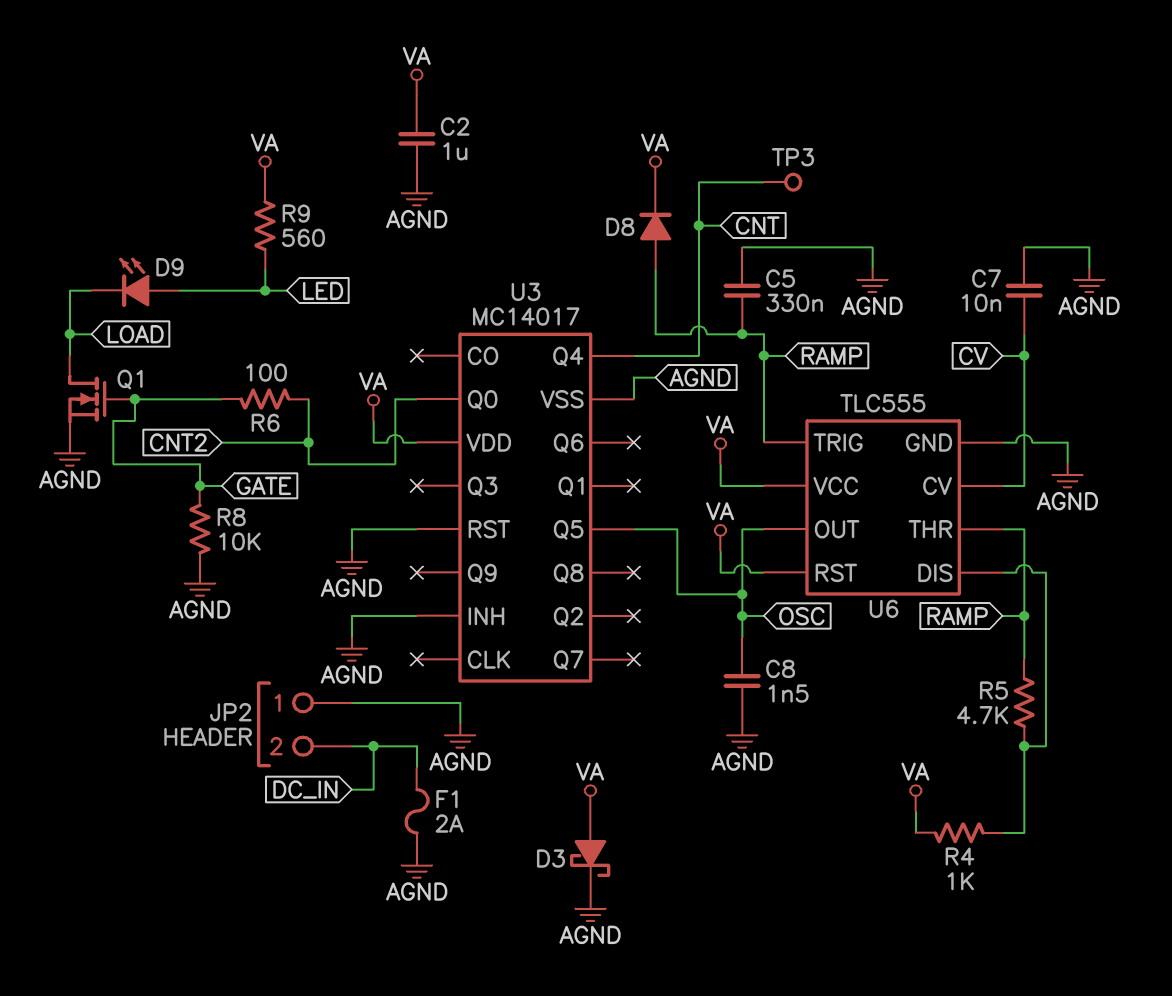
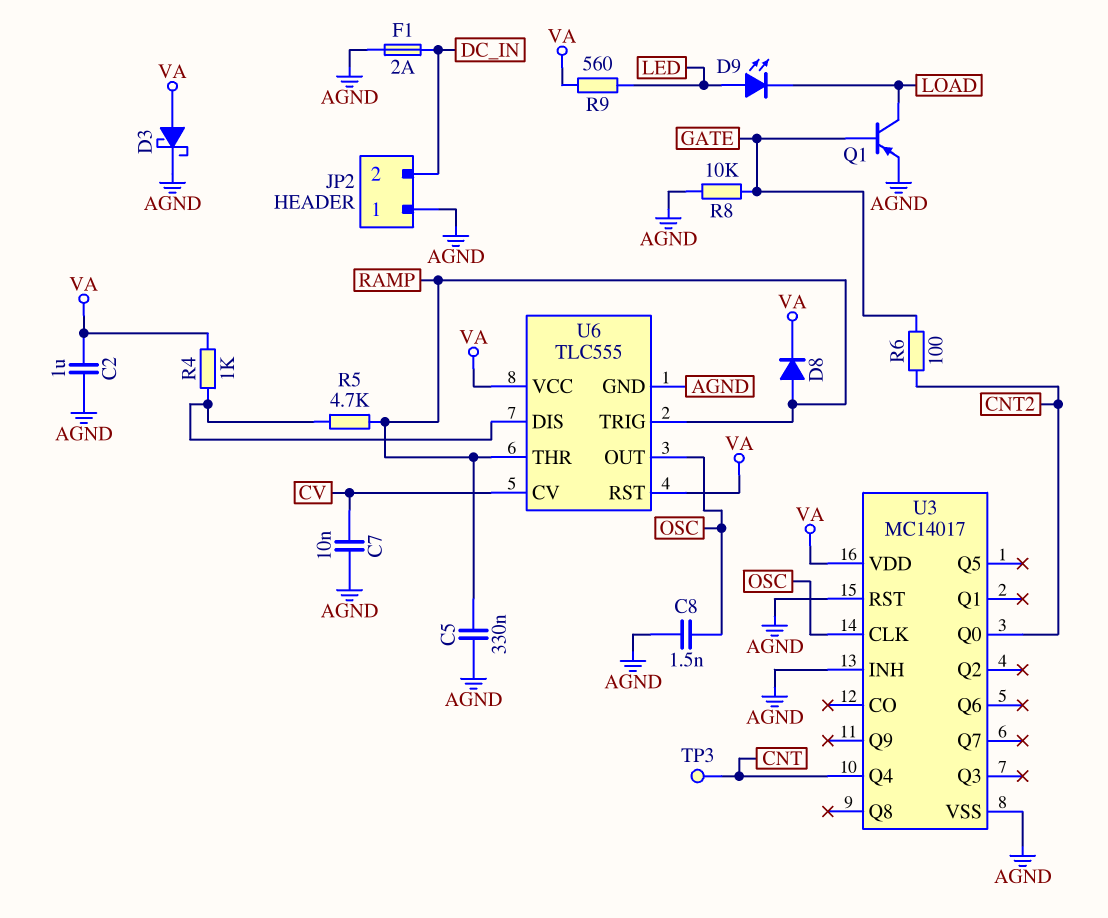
Q1: NMOS (G GATE, D LOAD, S AGND) -> PNP (B GATE, C LOAD, E AGND)
U3 pin CLK: none -> OSC
U3 pin Q5: OSC -> none

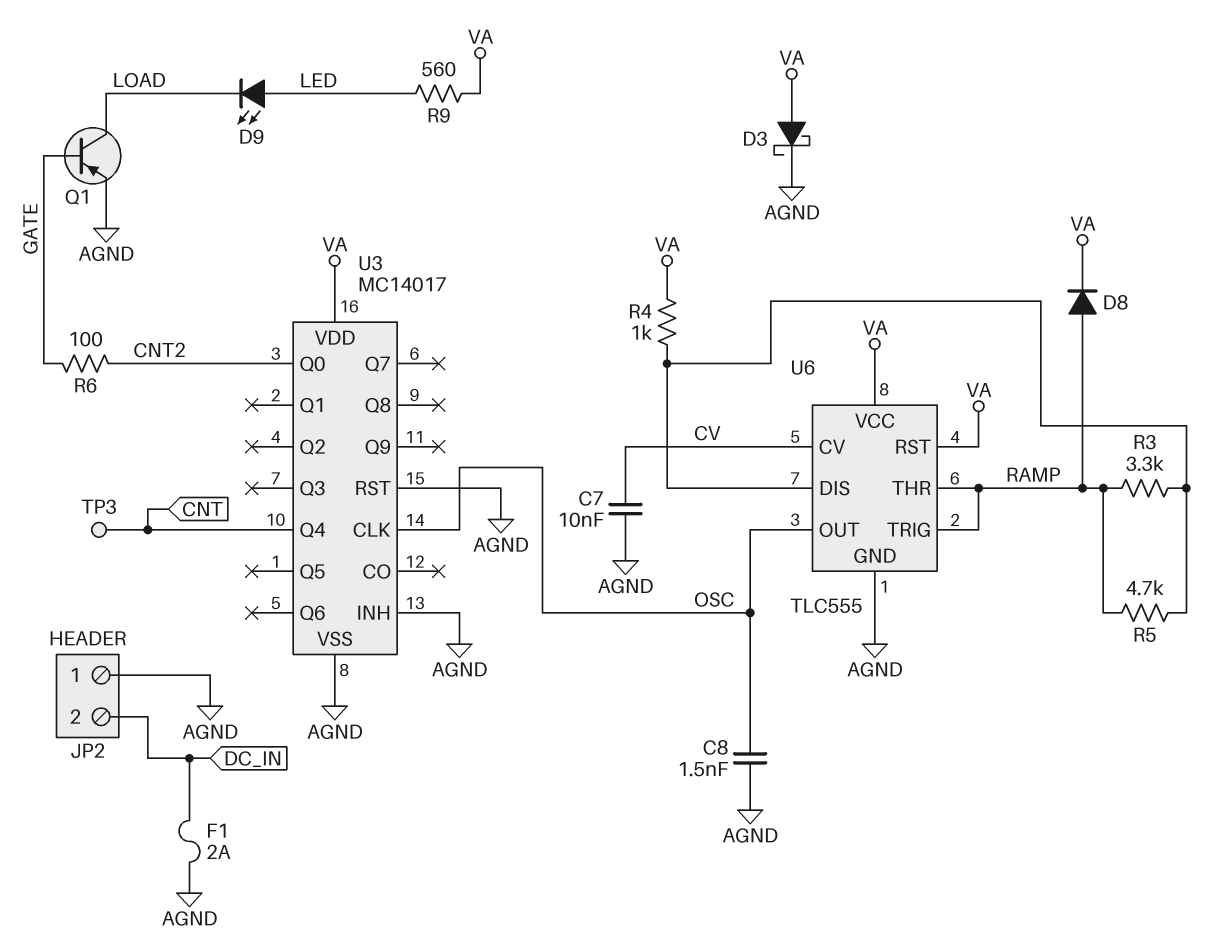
C2: 1uF (AGND, VA) -> none
C5: 330nF (AGND, RAMP) -> none
R3: none -> 3.3k (RAMP, U6/DIS)
R8: 10k (AGND, GATE) -> none

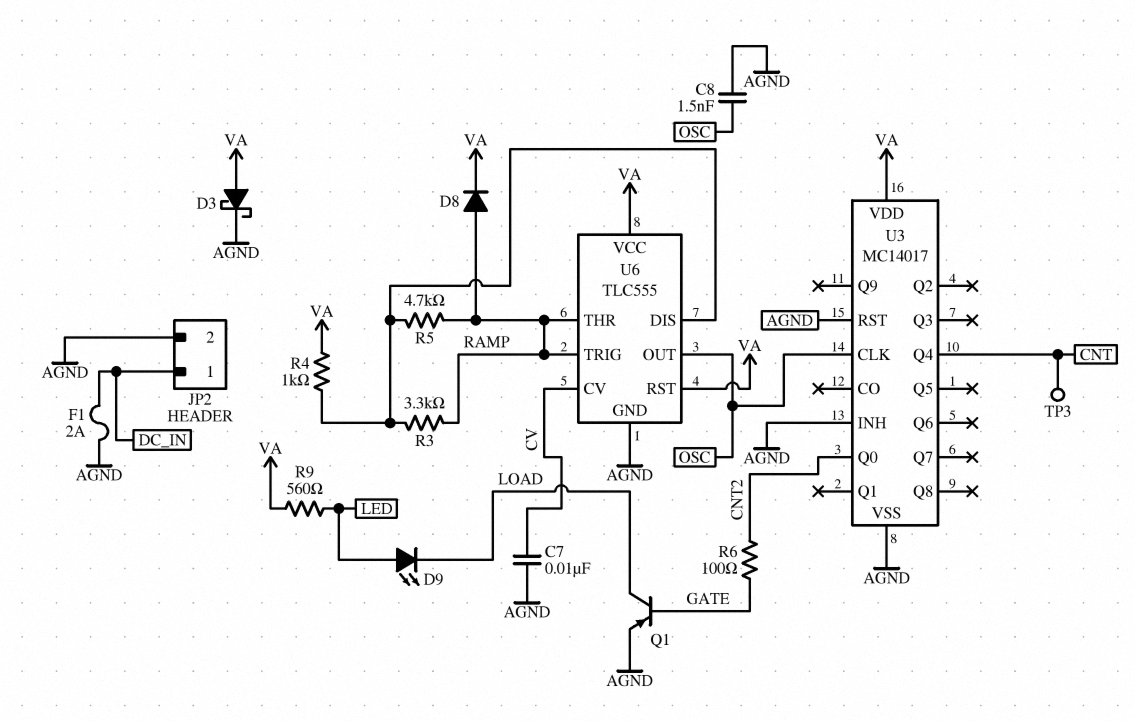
JP2 pin 1: AGND -> DC_IN
JP2 pin 2: DC_IN -> AGND

